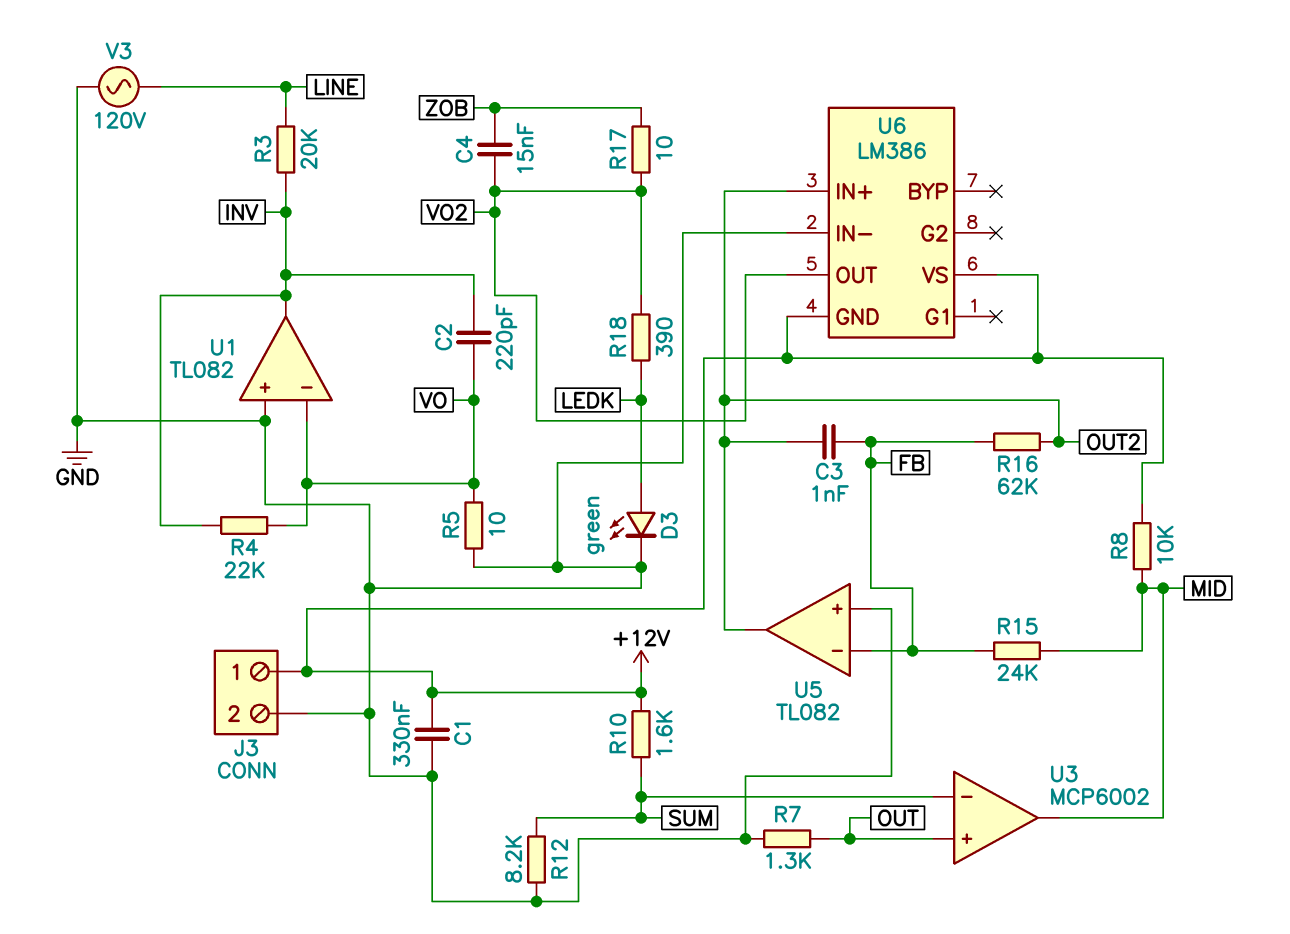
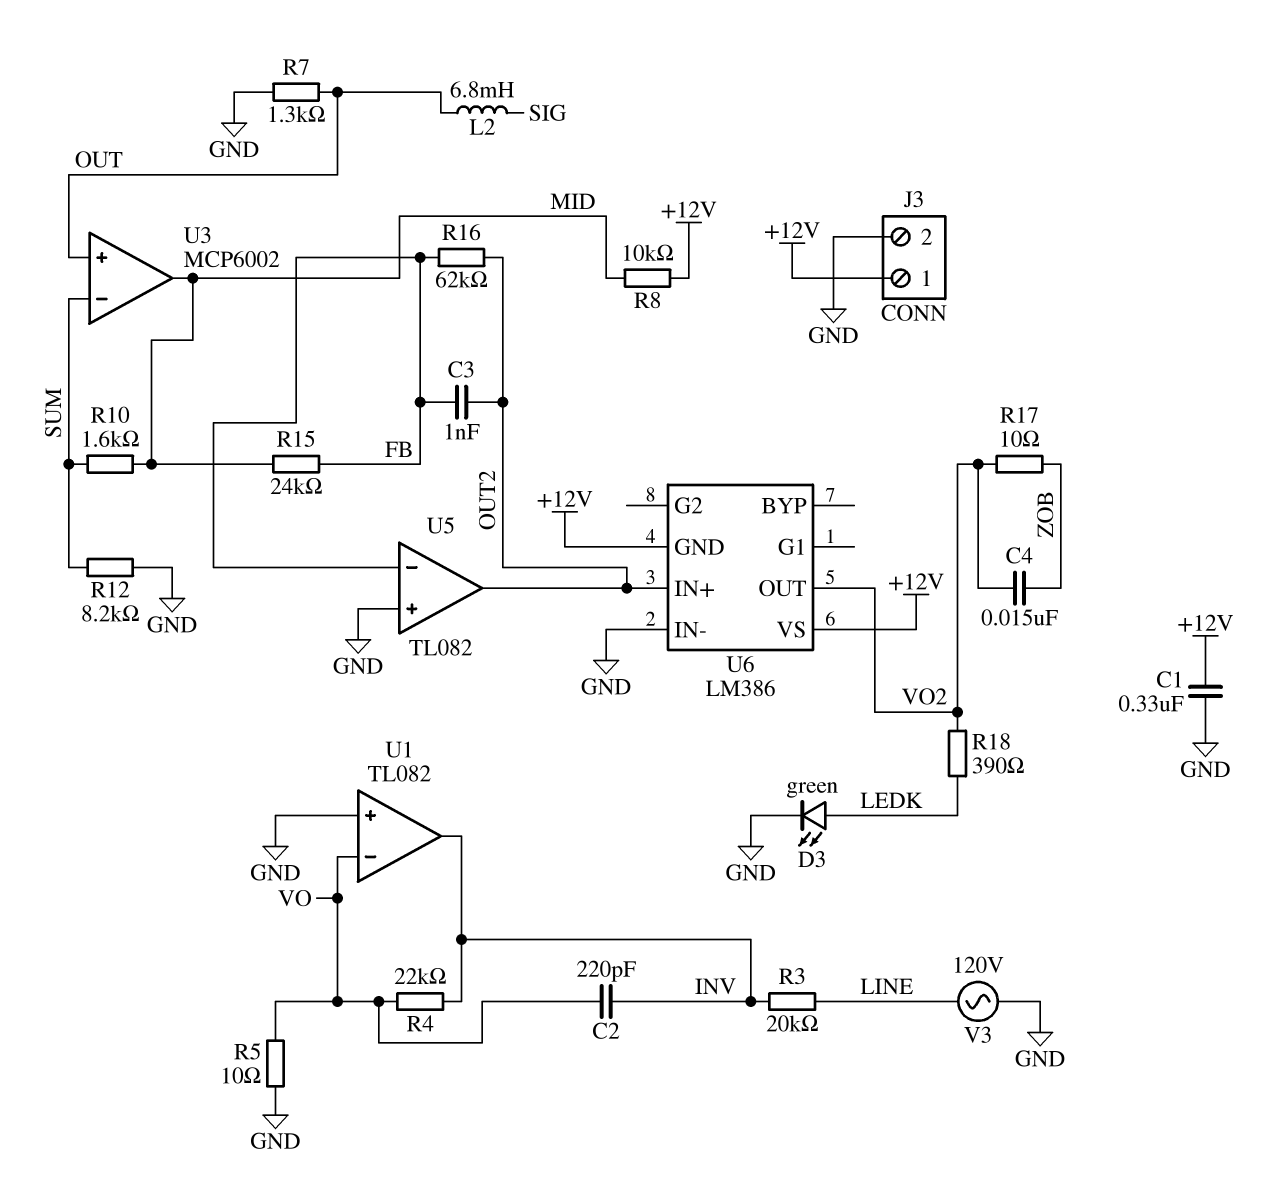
L2: none -> 6.8mH (OUT, SIG)
R10: 1.6k (+12V, SUM) -> 1.6k (MID, SUM)

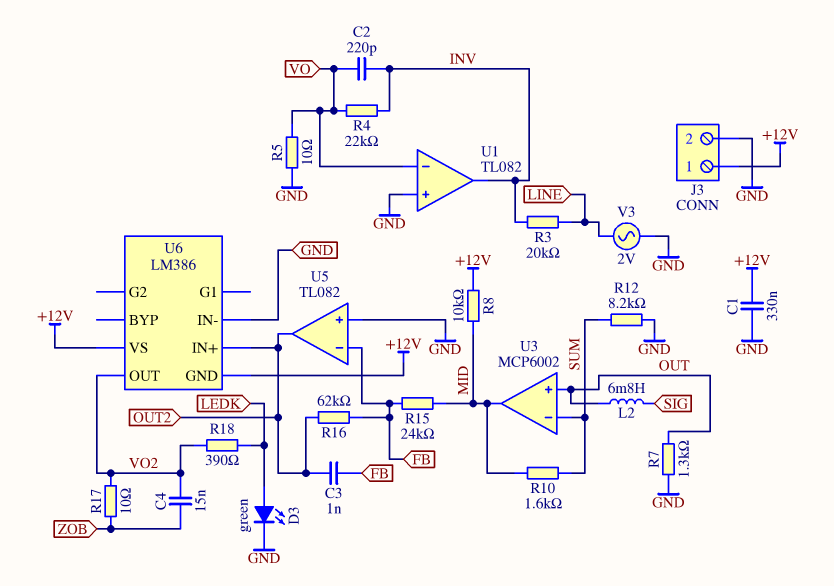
V3: AC 120V (GND, LINE) -> AC 2V (GND, LINE)

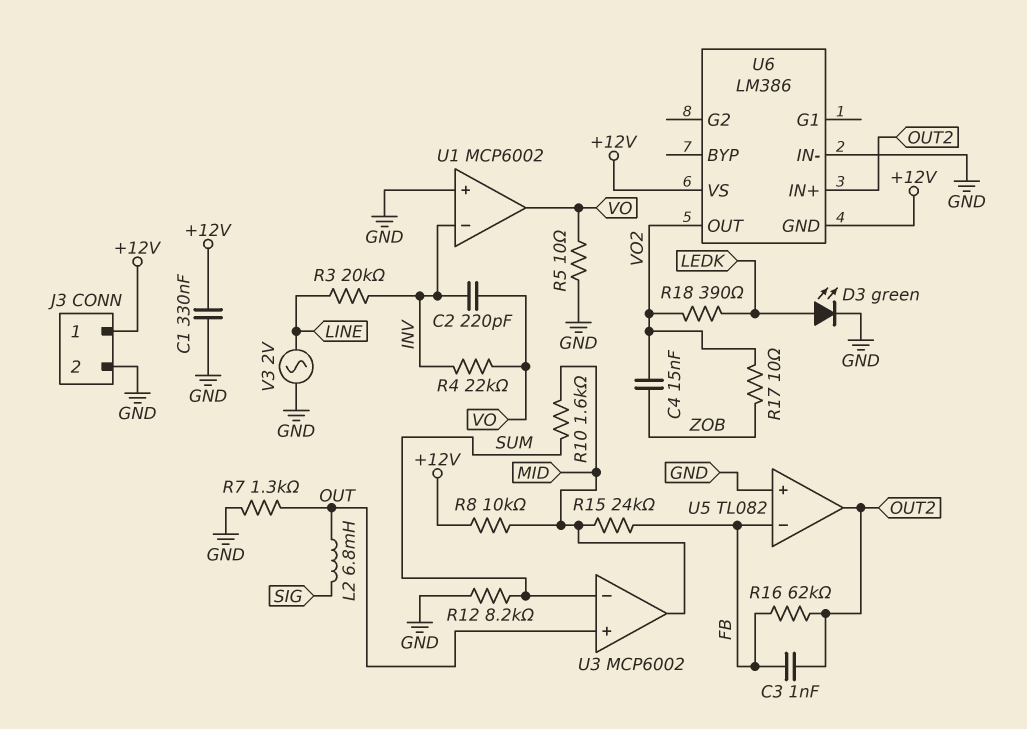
U1: TL082 -> MCP6002
U1 pin in-: VO -> INV
U1 pin out: INV -> VO

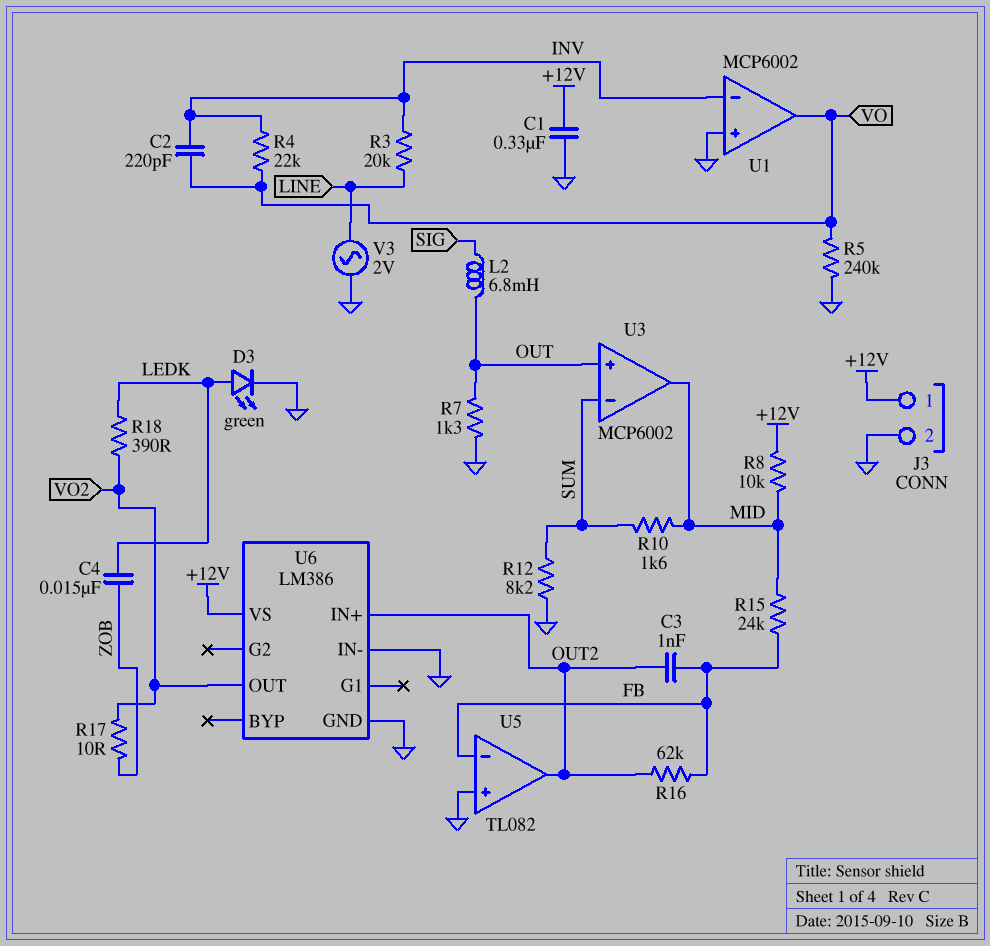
C4: 15nF (VO2, ZOB) -> 15nF (LEDK, ZOB)
R5: 10 (GND, VO) -> 240k (GND, VO)
U6 pin GND: +12V -> GND

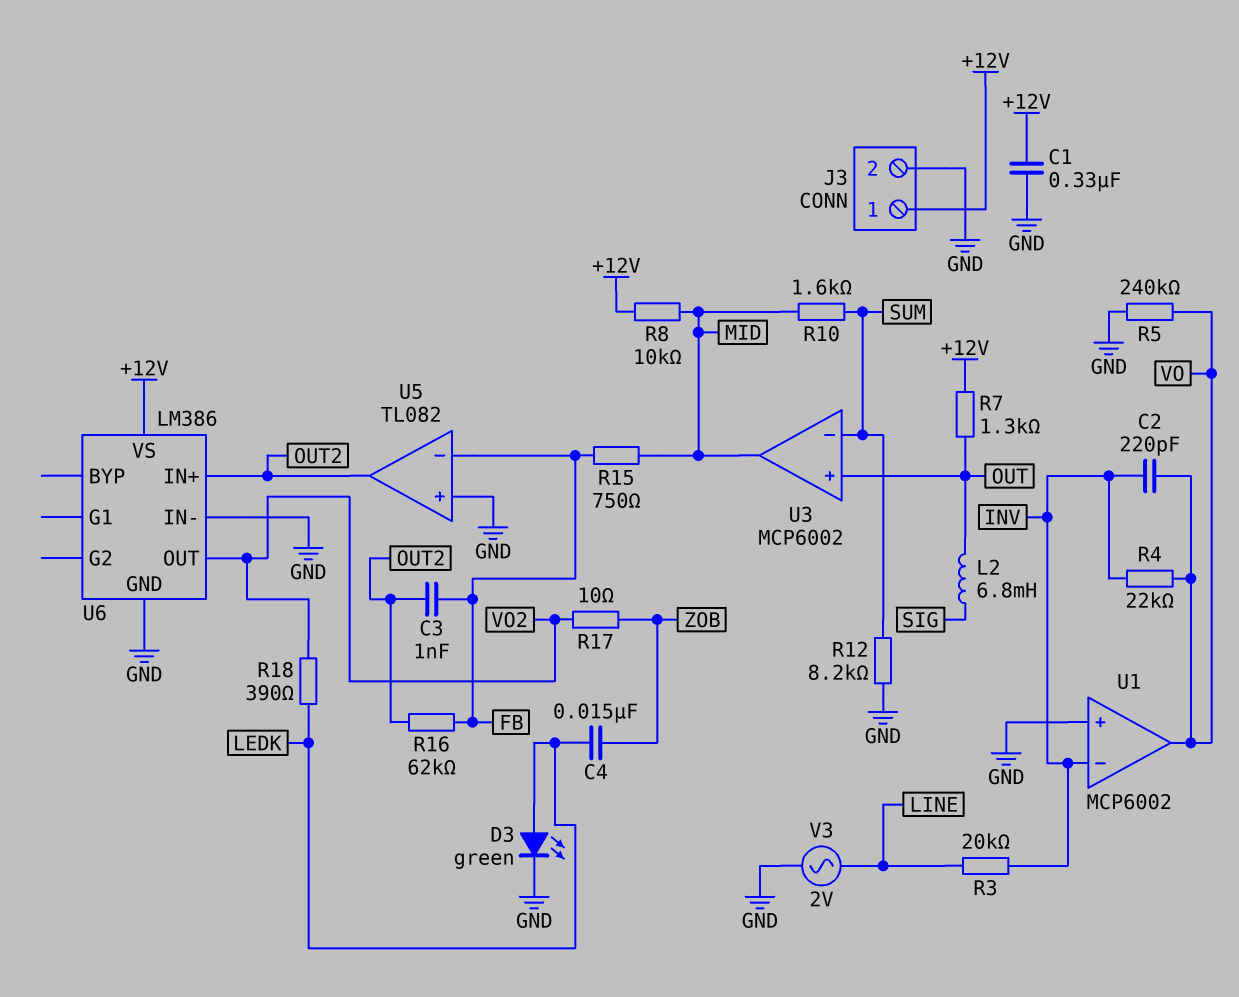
R7: 1.3k (GND, OUT) -> 1.3k (+12V, OUT)
R15: 24k (FB, MID) -> 750 (FB, MID)

